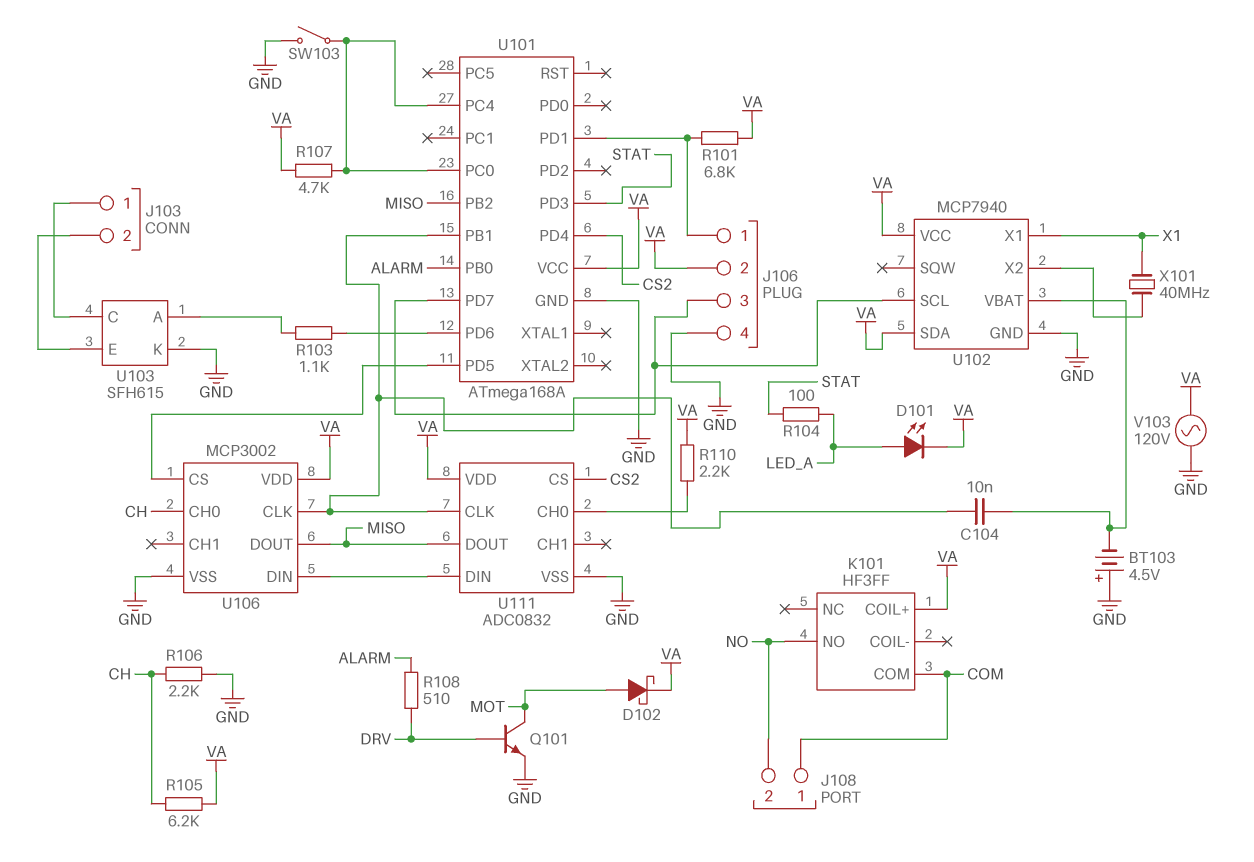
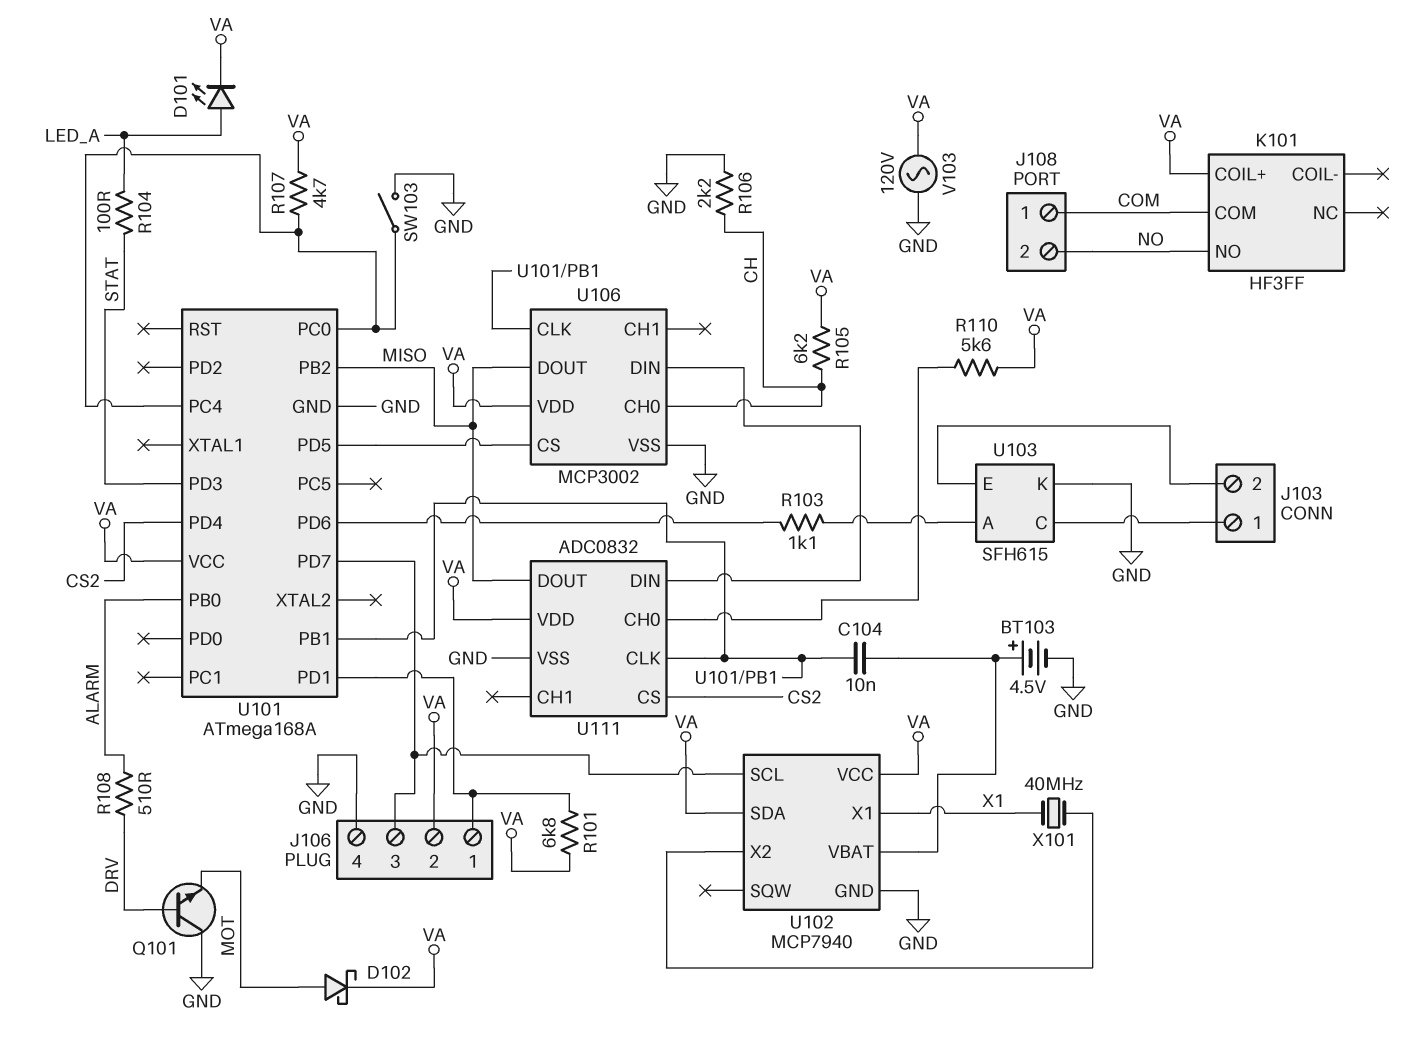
BT103: 4.5V (plus GND, minus U102/VBAT) -> 4.5V (plus U102/VBAT, minus GND)
Q101: NPN (B DRV, C MOT, E GND) -> NPN (B DRV, C GND, E MOT)
R110: 2.2k (U111/CH0, VA) -> 5.6k (U111/CH0, VA)

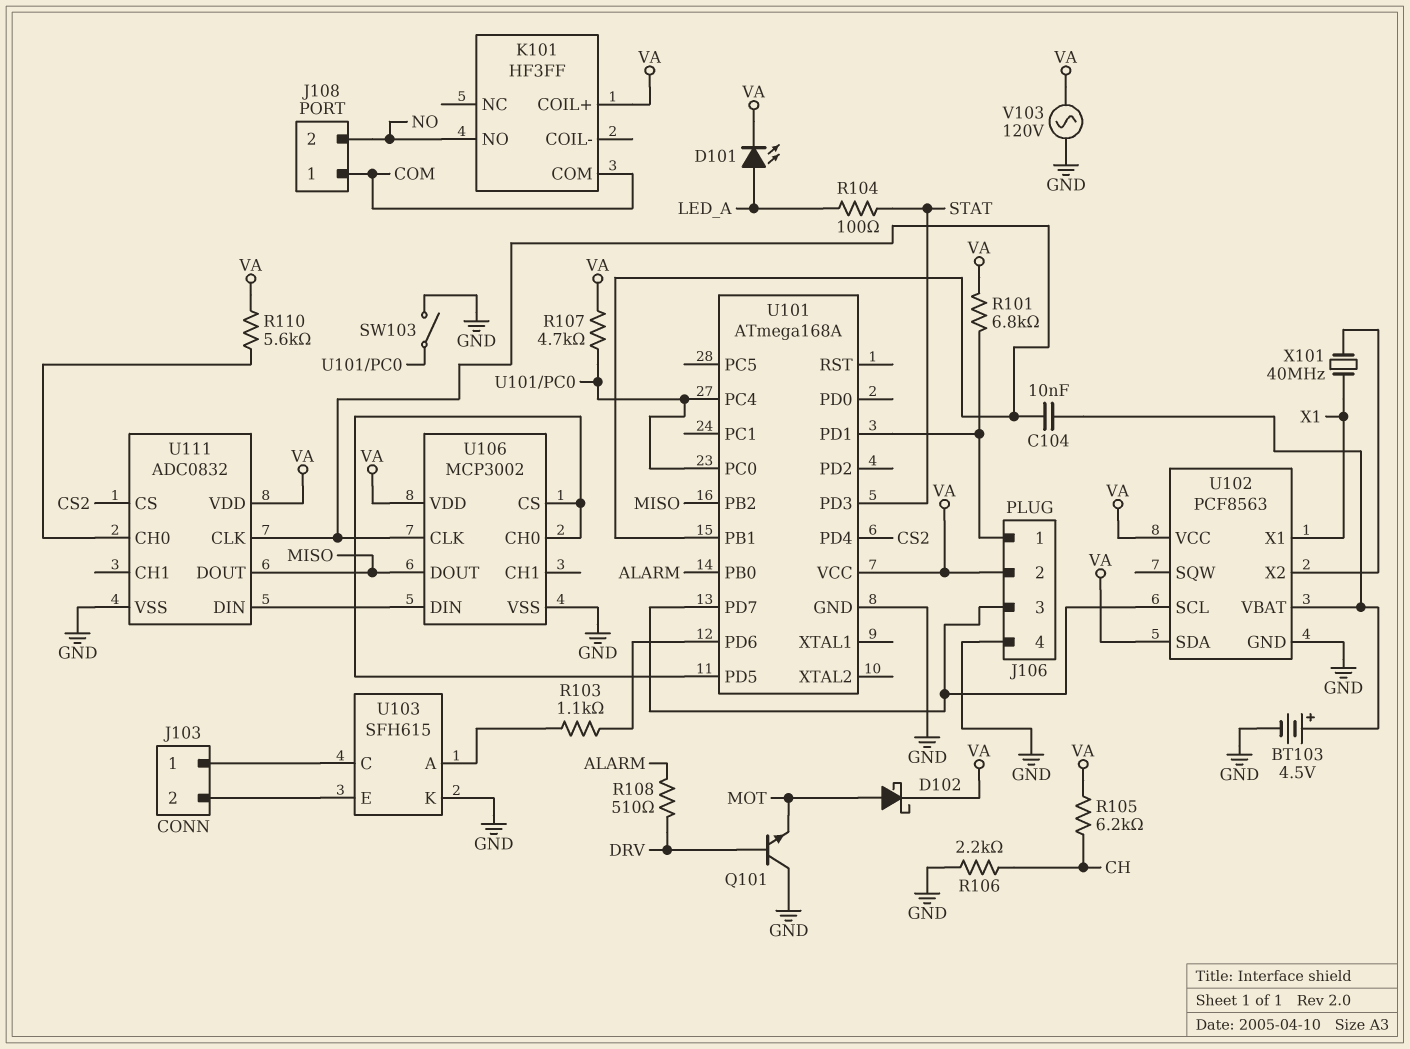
U102: MCP7940 -> PCF8563
U106 pin CH0: CH -> U101/PD5

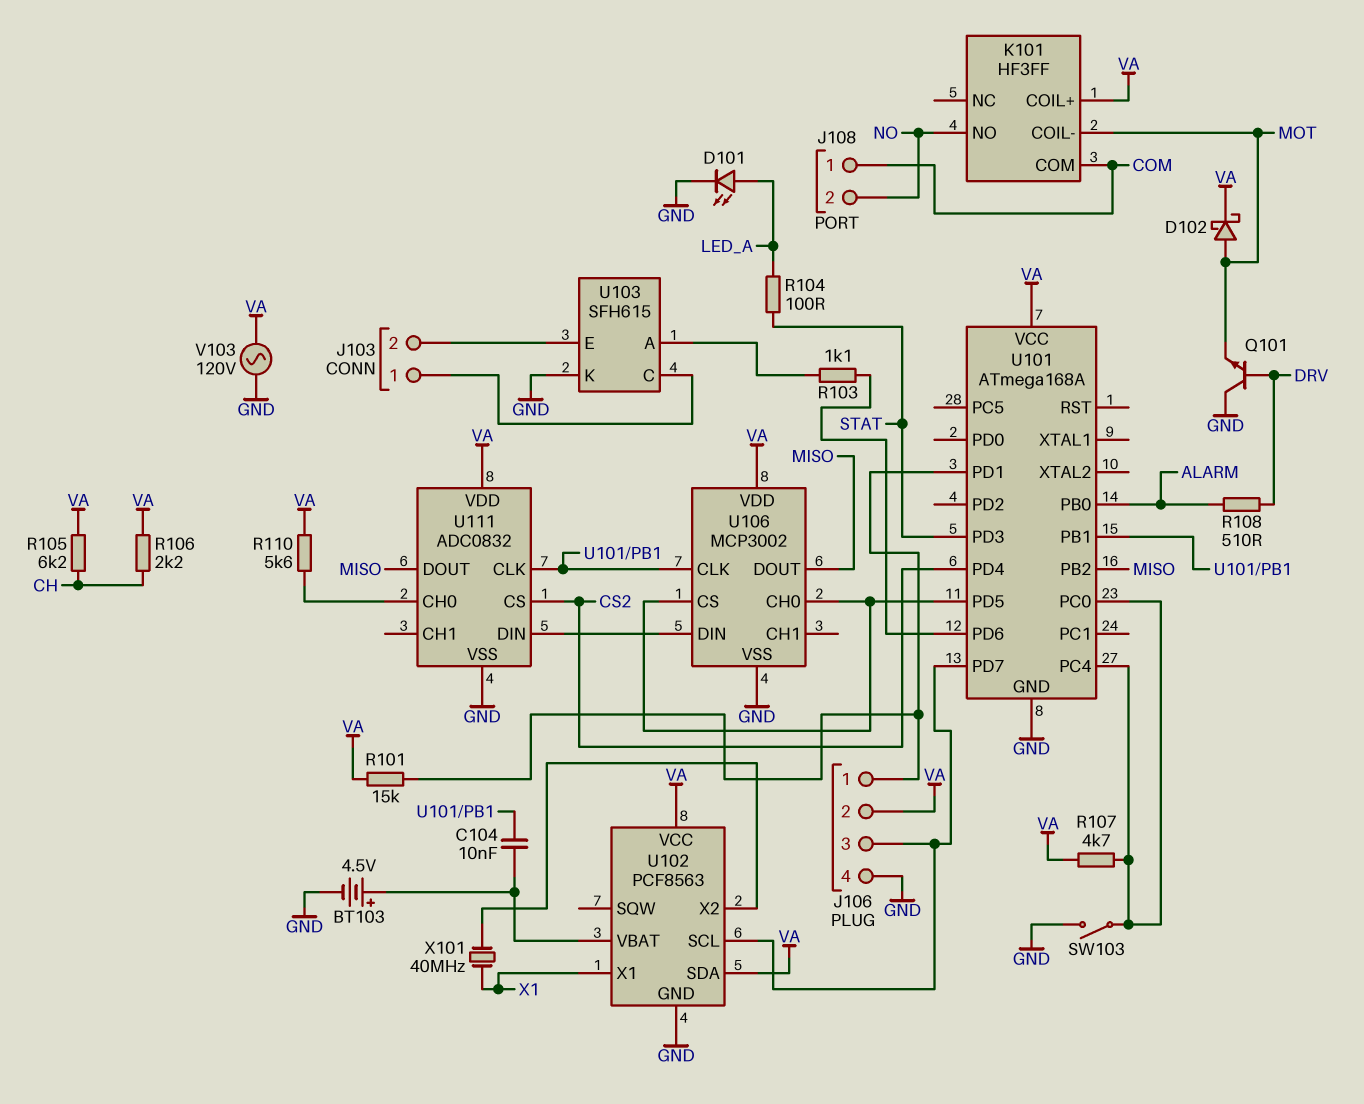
D101: LED (A LED_A, K VA) -> LED (A LED_A, K GND)
K101 pin COIL-: none -> MOT
R101: 6.8k (J106/1, VA) -> 15k (J106/1, VA)
R106: 2.2k (CH, GND) -> 2.2k (CH, VA)

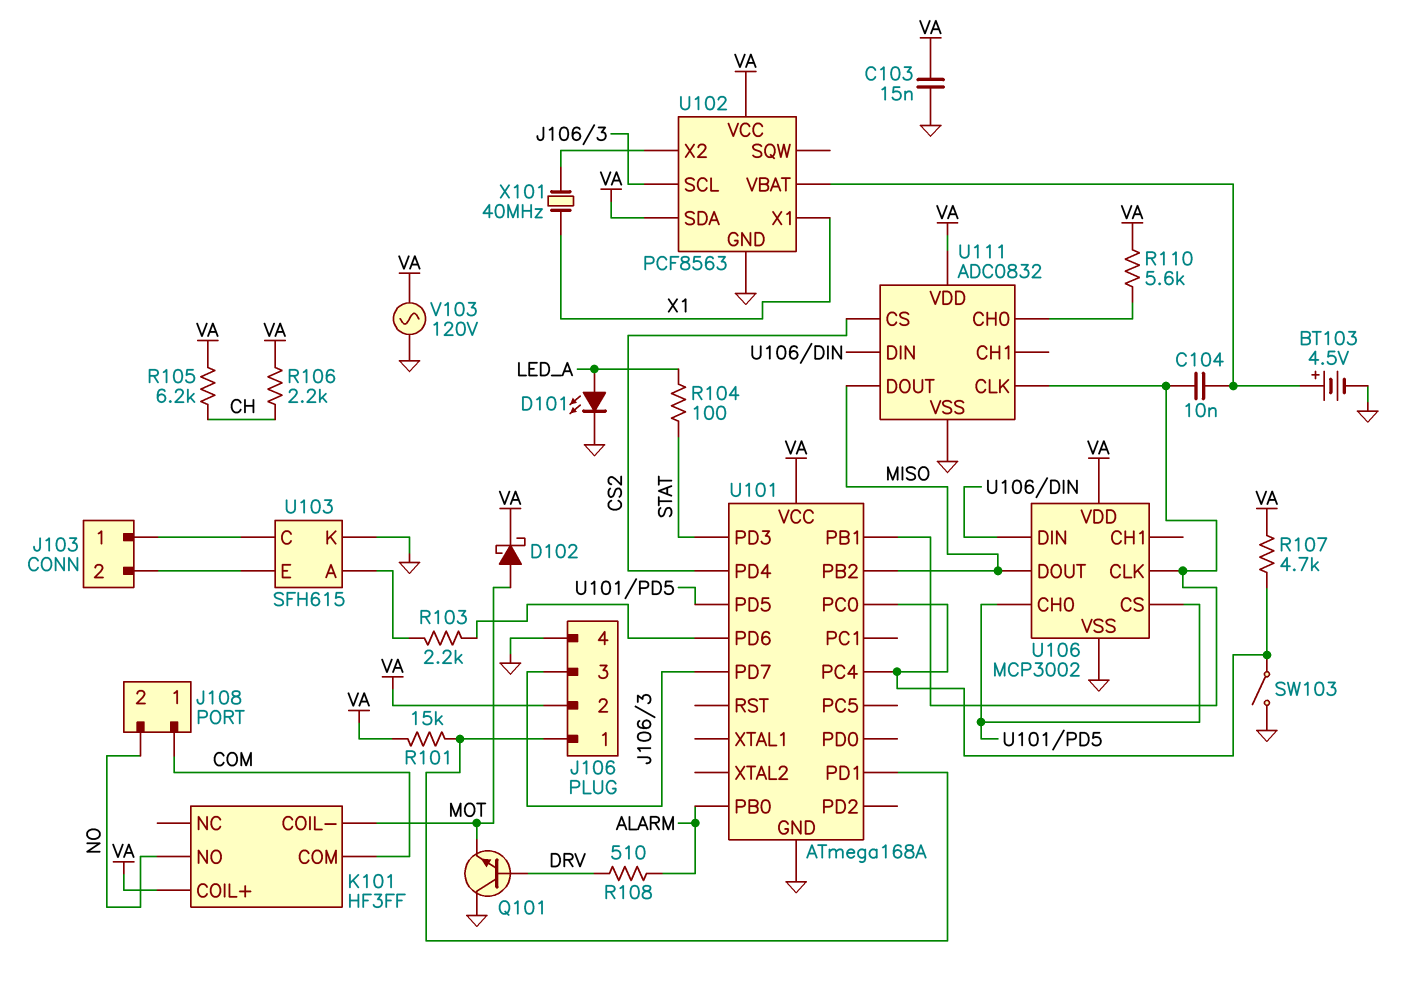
C103: none -> 15nF (GND, VA)
R103: 1.1k (U101/PD6, U103/A) -> 2.2k (U101/PD6, U103/A)

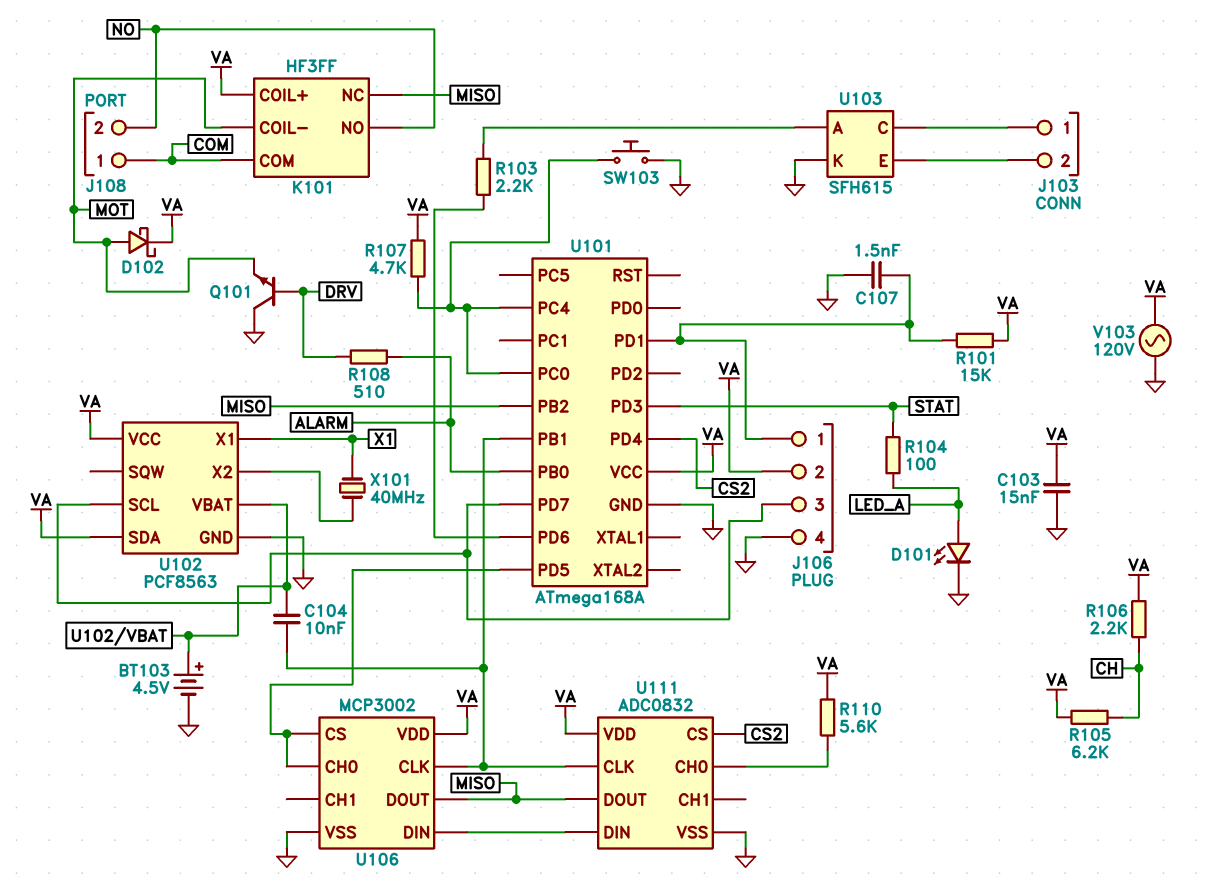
C107: none -> 1.5nF (GND, J106/1)
K101 pin NC: none -> MISO
SW103: switch (GND, U101/PC0) -> button (GND, U101/PC0)

